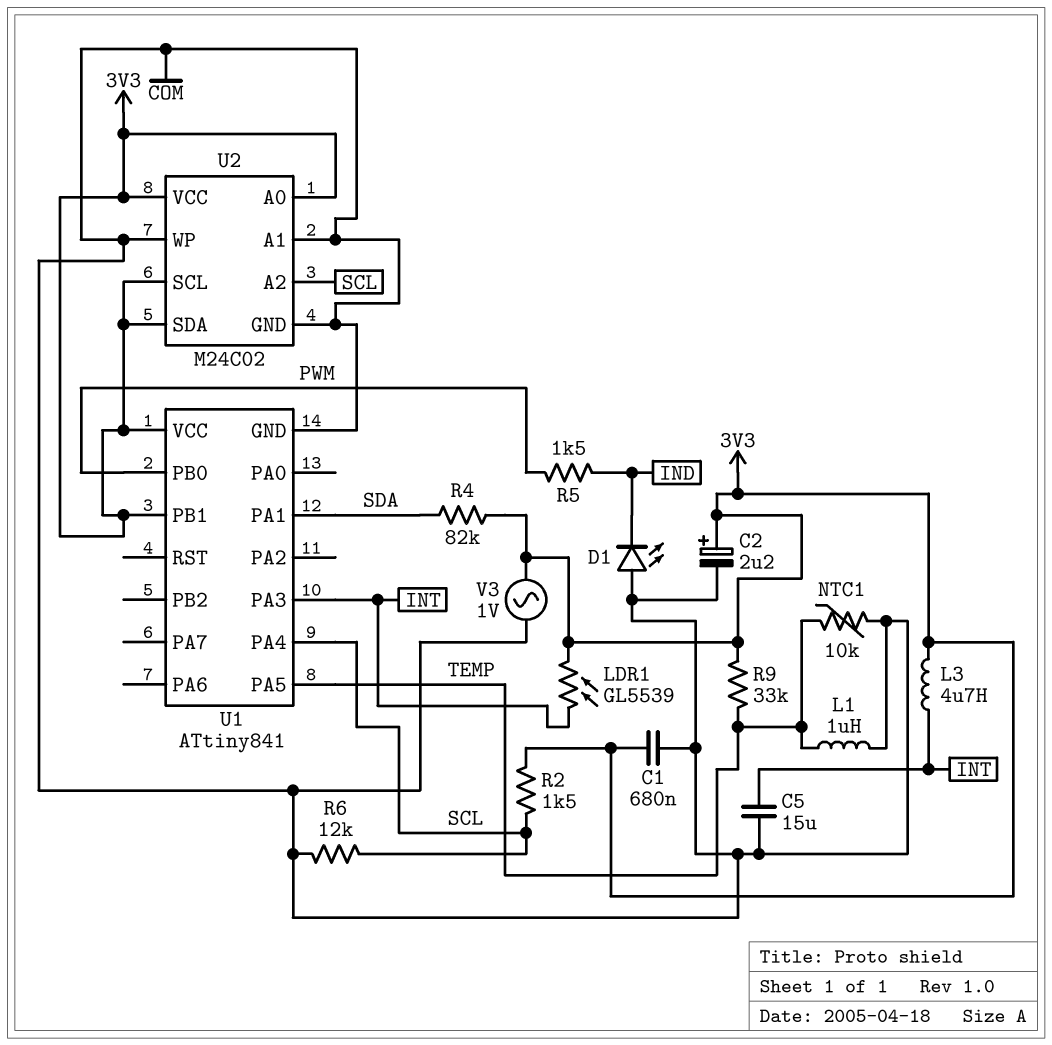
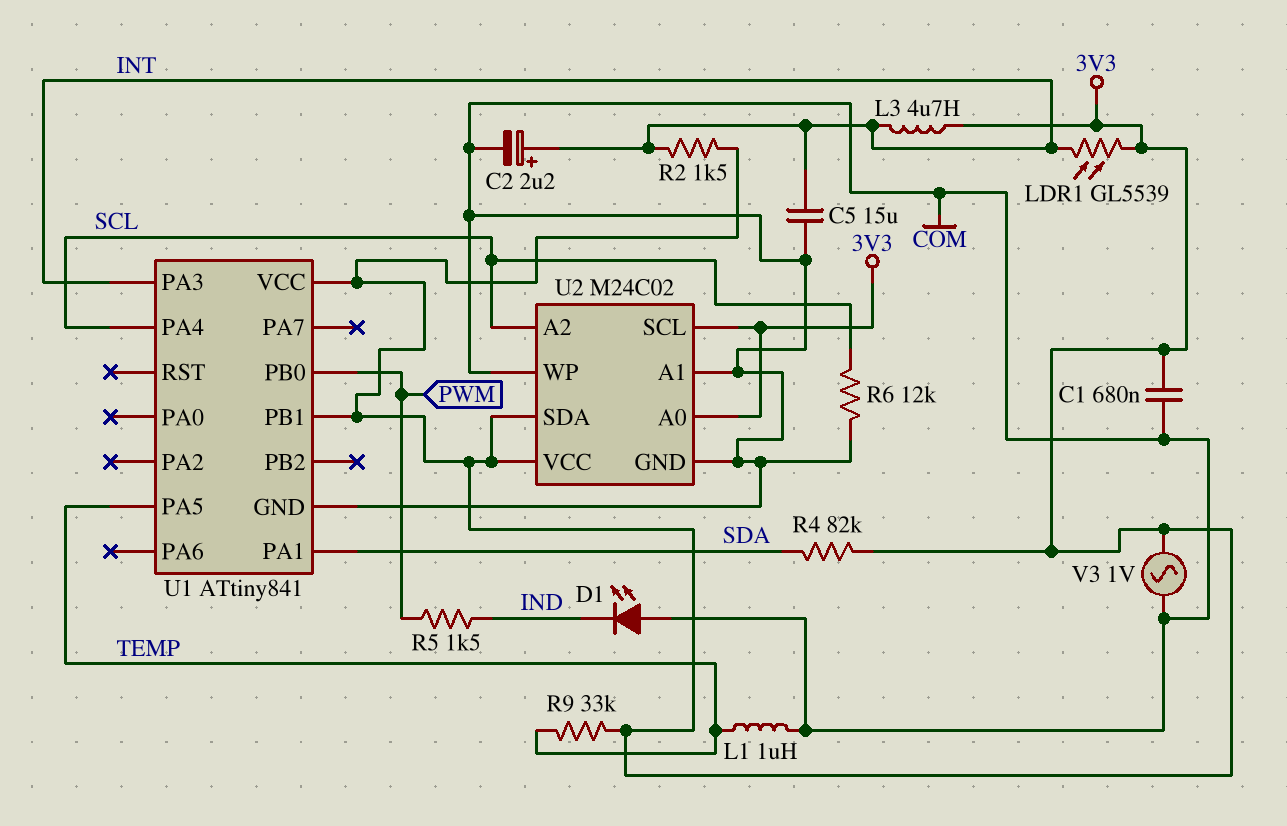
C2: 2.2uF (plus 3V3, minus COM) -> 2.2uF (plus INT, minus COM)
NTC1: 10k (COM, TEMP) -> none
R2: 1.5k (3V3, SCL) -> 1.5k (3V3, INT)

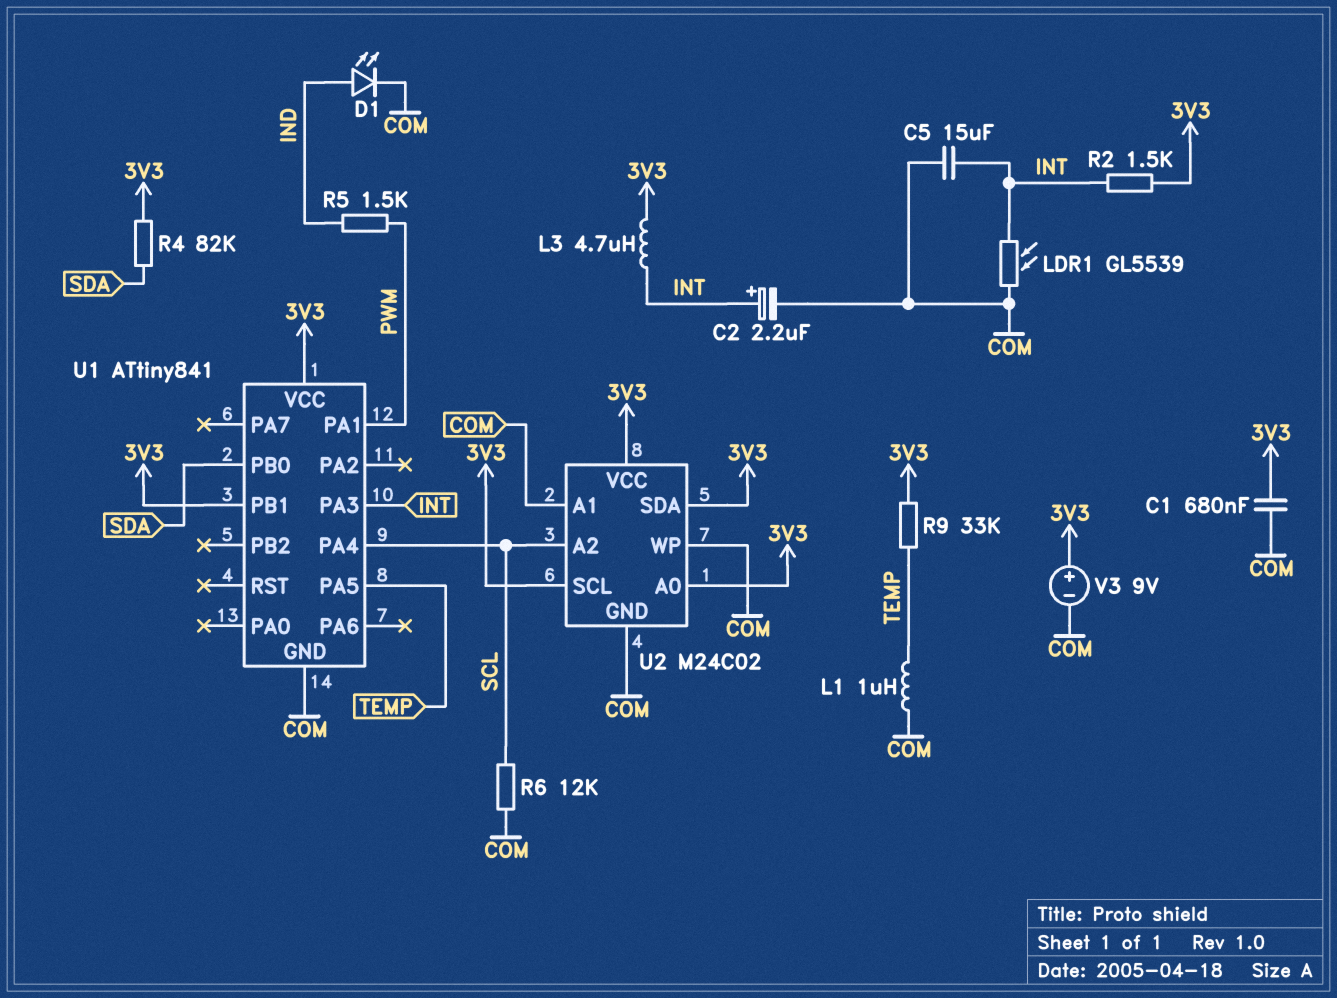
D1: LED (A COM, K IND) -> LED (A IND, K COM)
LDR1: GL5539 (3V3, INT) -> GL5539 (COM, INT)
U1 pin PA1: SDA -> PWM
U1 pin PB0: PWM -> SDA
V3: AC 1V (3V3, COM) -> 9V (plus 3V3, minus COM)

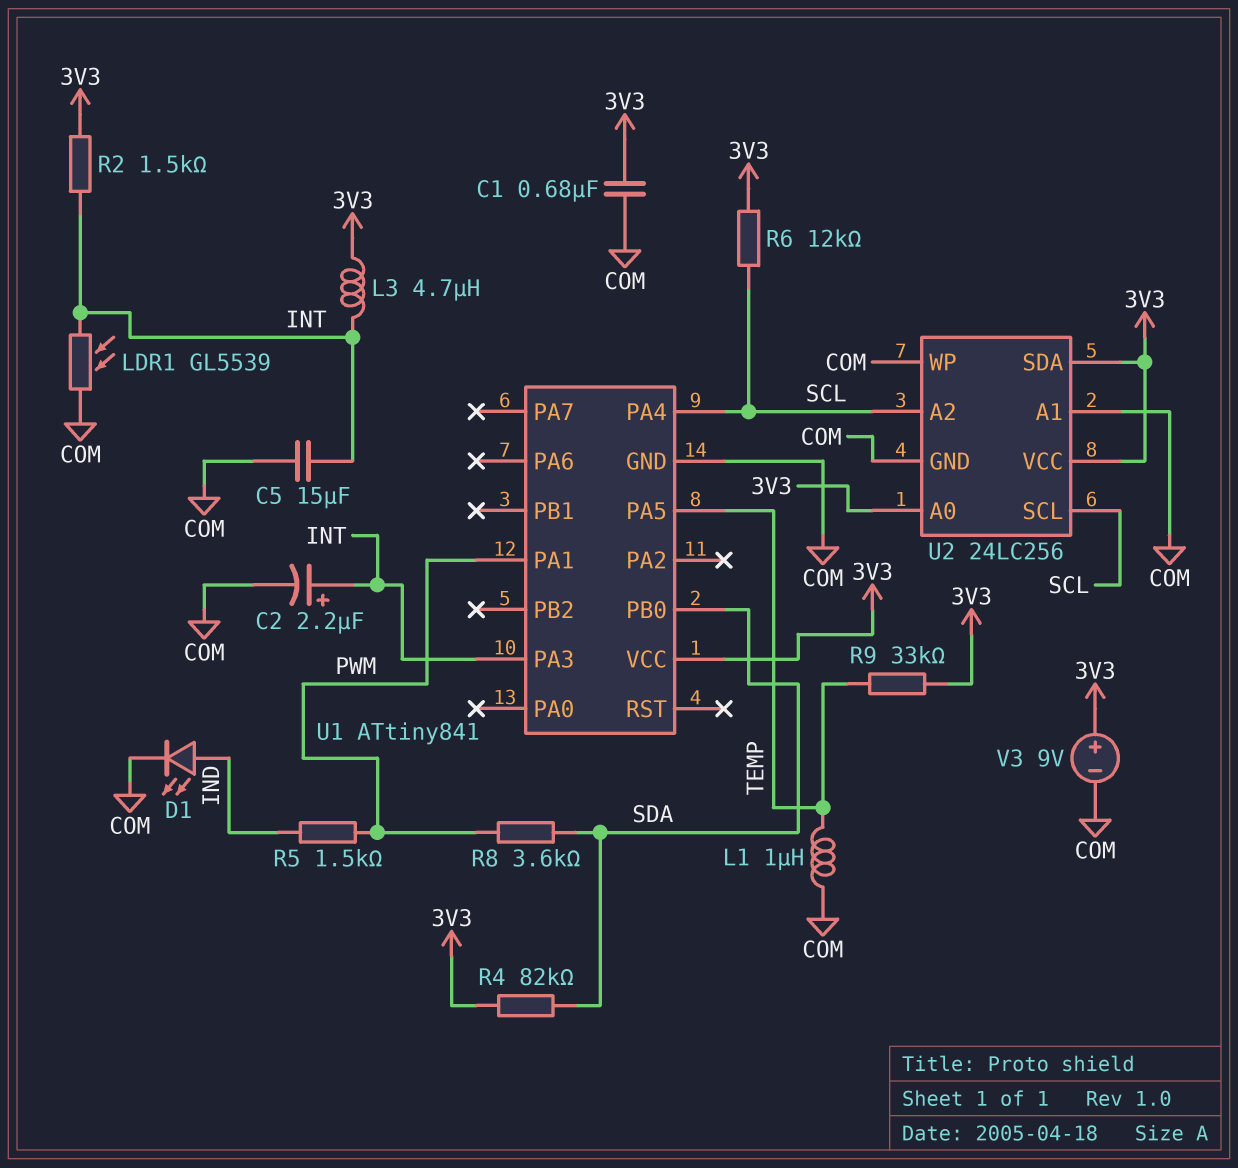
R6: 12k (COM, SCL) -> 12k (3V3, SCL)
R8: none -> 3.6k (PWM, SDA)
U1 pin PB1: 3V3 -> none
U2: M24C02 -> 24LC256
U2 pin SCL: 3V3 -> SCL

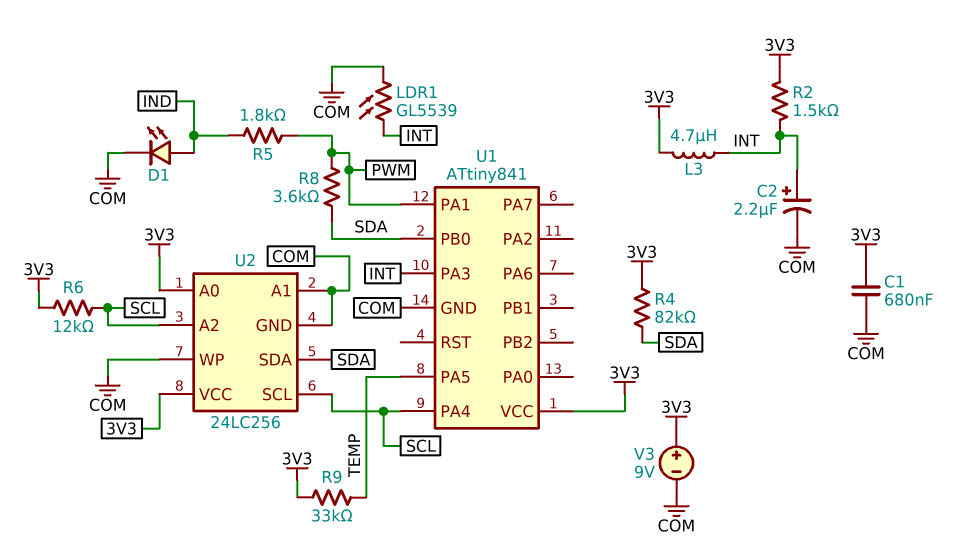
C5: 15uF (COM, INT) -> none
L1: 1uH (COM, TEMP) -> none
R5: 1.5k (IND, PWM) -> 1.8k (IND, PWM)
U2 pin SDA: 3V3 -> SDA

